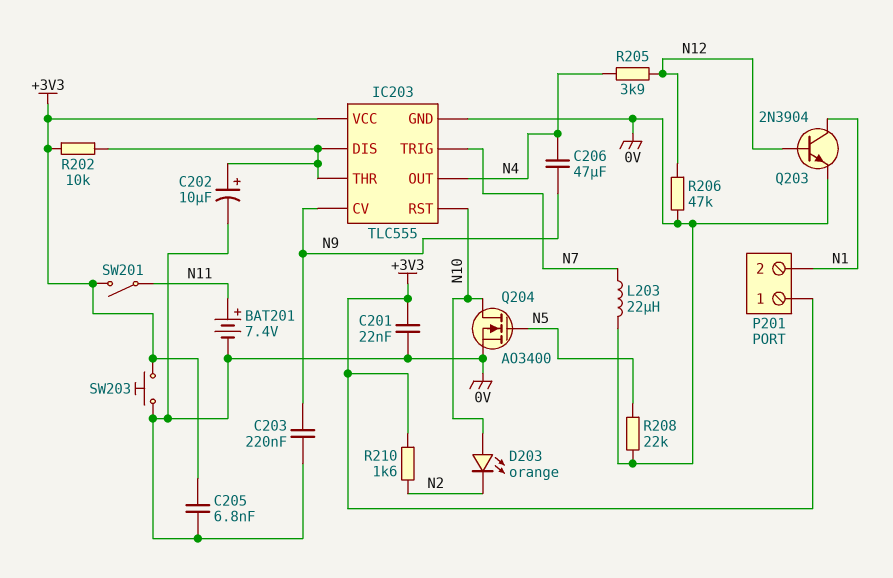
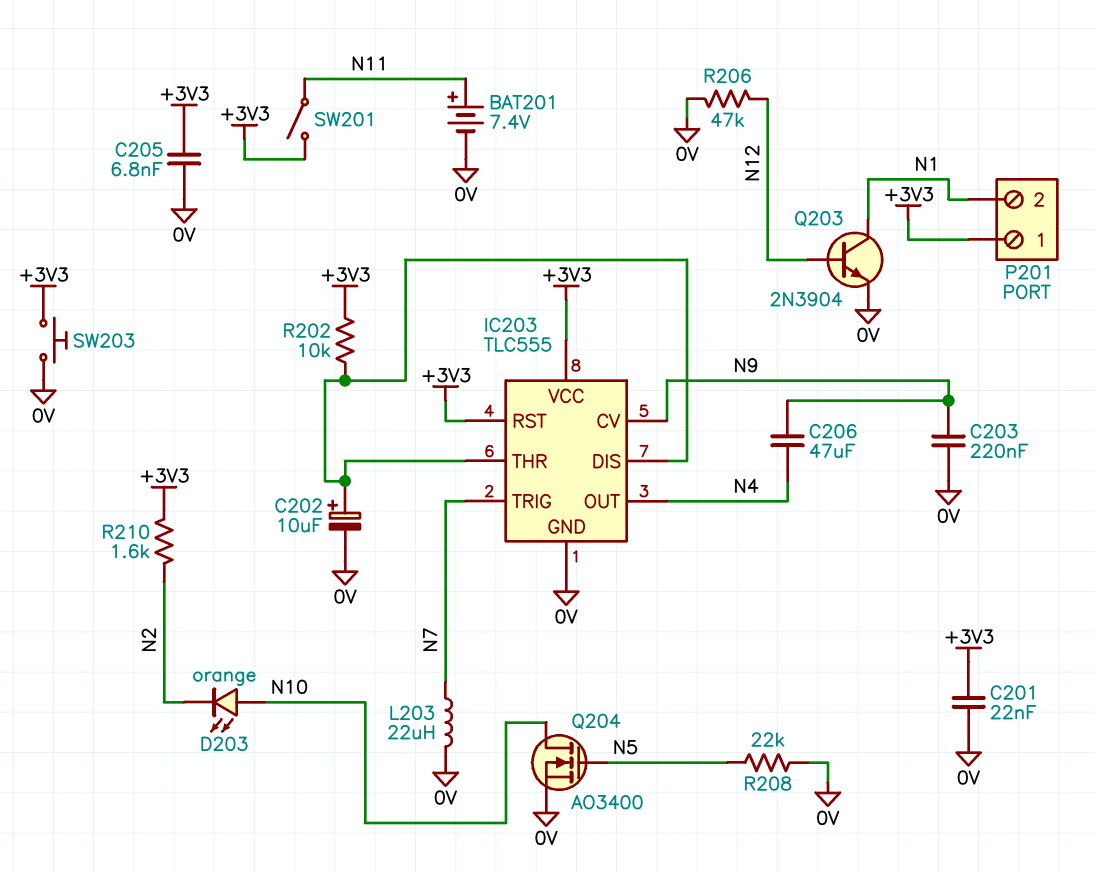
IC203 pin RST: N10 -> +3V3
R205: 3.9k (N4, N12) -> none

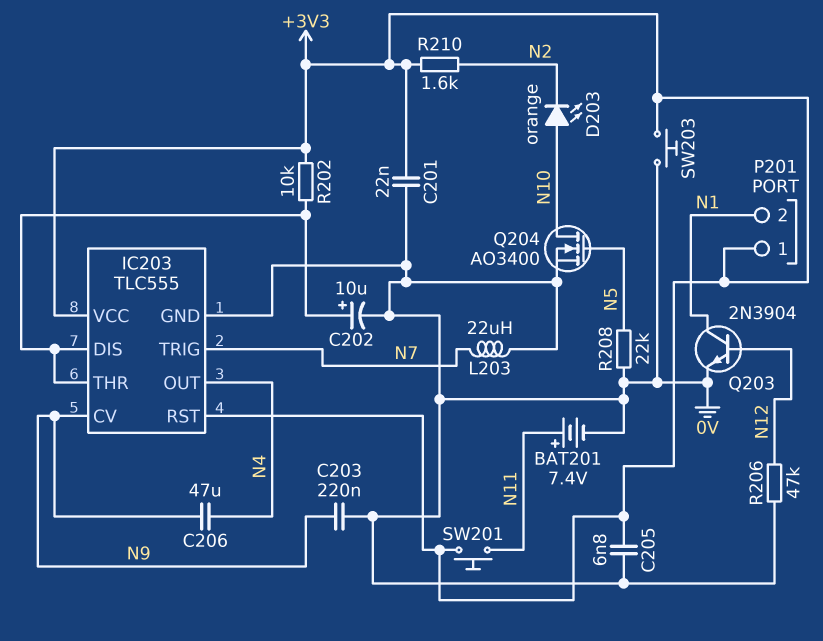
SW201: switch (+3V3, N11) -> button (+3V3, N11)

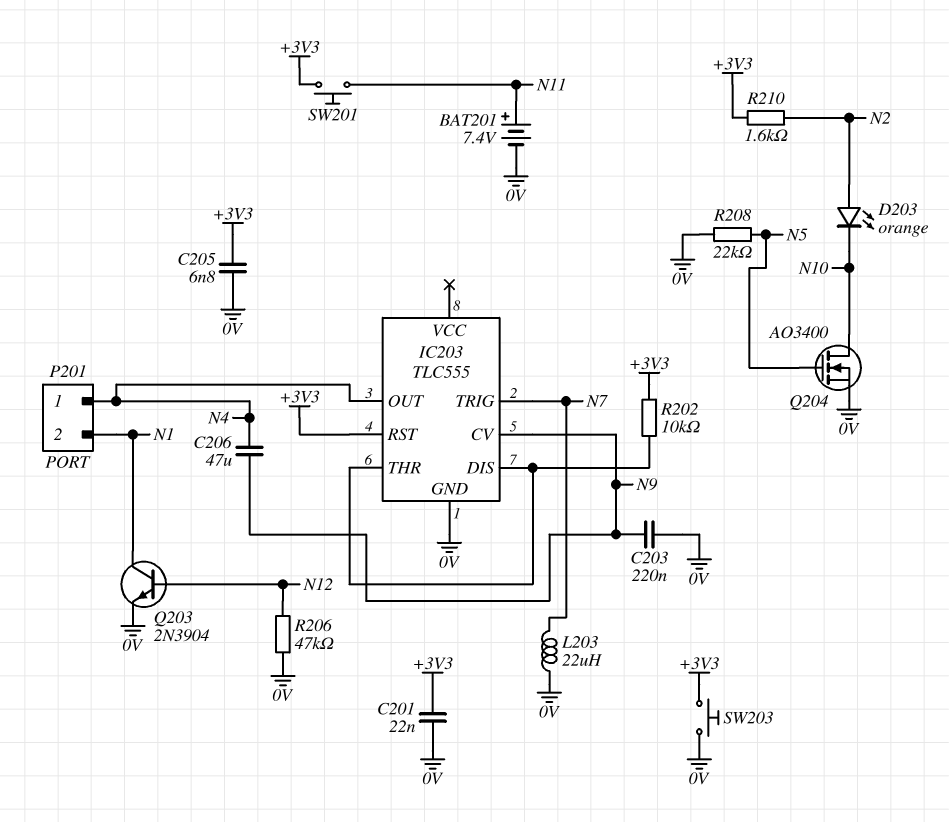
C202: 10uF (plus IC203/DIS, minus 0V) -> none
D203: LED orange (A N10, K N2) -> LED orange (A N2, K N10)
IC203 pin VCC: +3V3 -> none
P201 pin 1: +3V3 -> N4

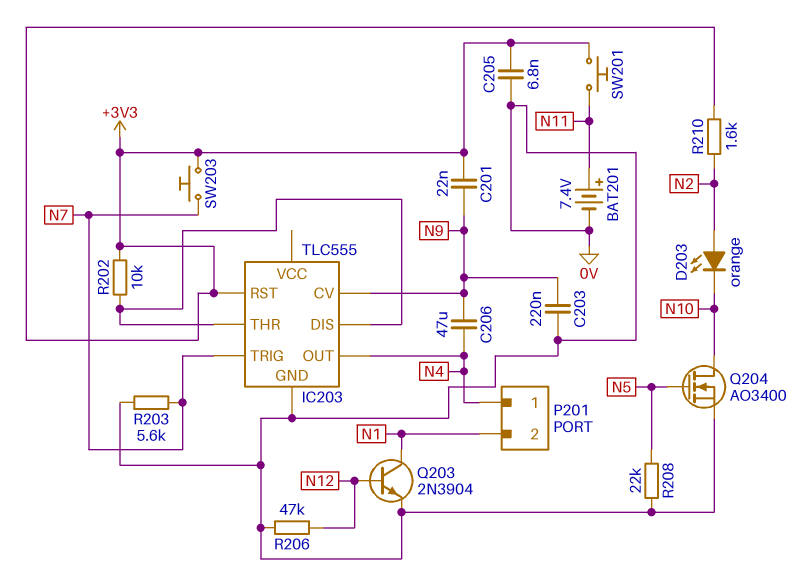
C201: 22nF (+3V3, 0V) -> 22nF (+3V3, N9)
L203: 22uH (0V, N7) -> none
R203: none -> 5.6k (0V, N7)
SW203: button (+3V3, 0V) -> button (+3V3, N7)

